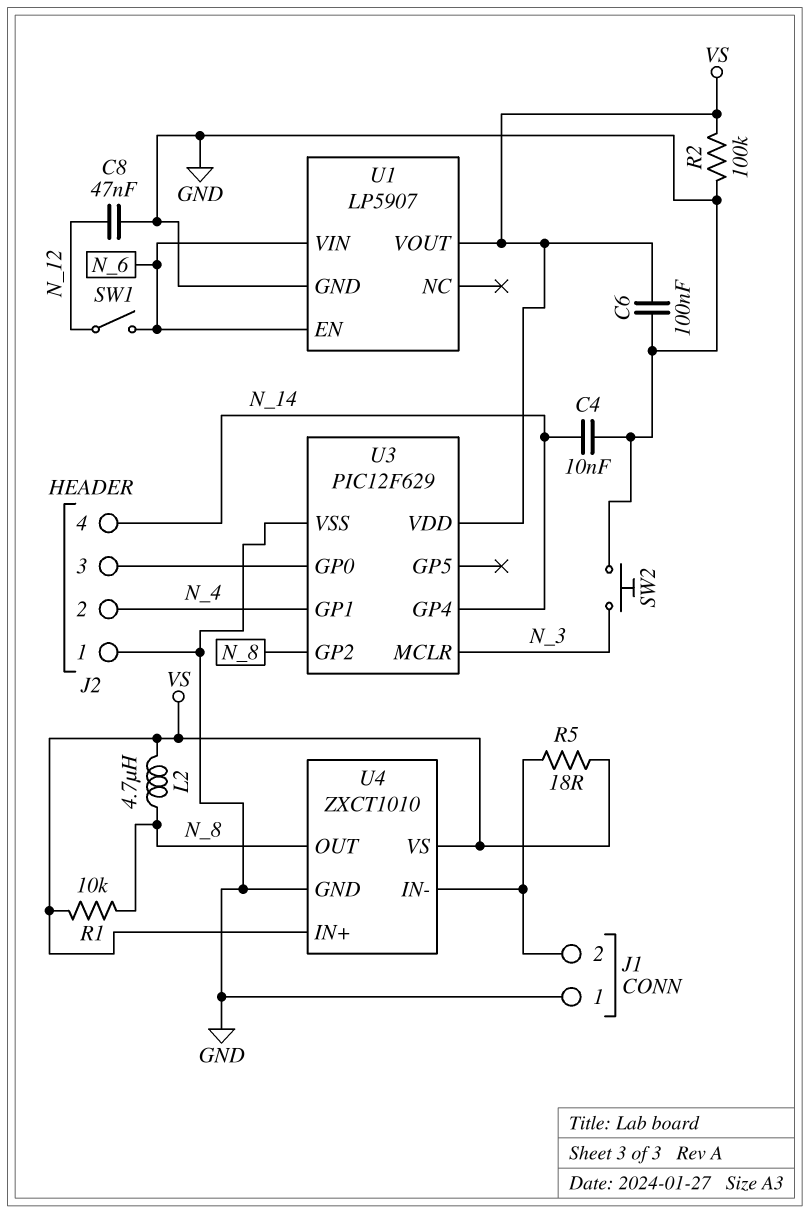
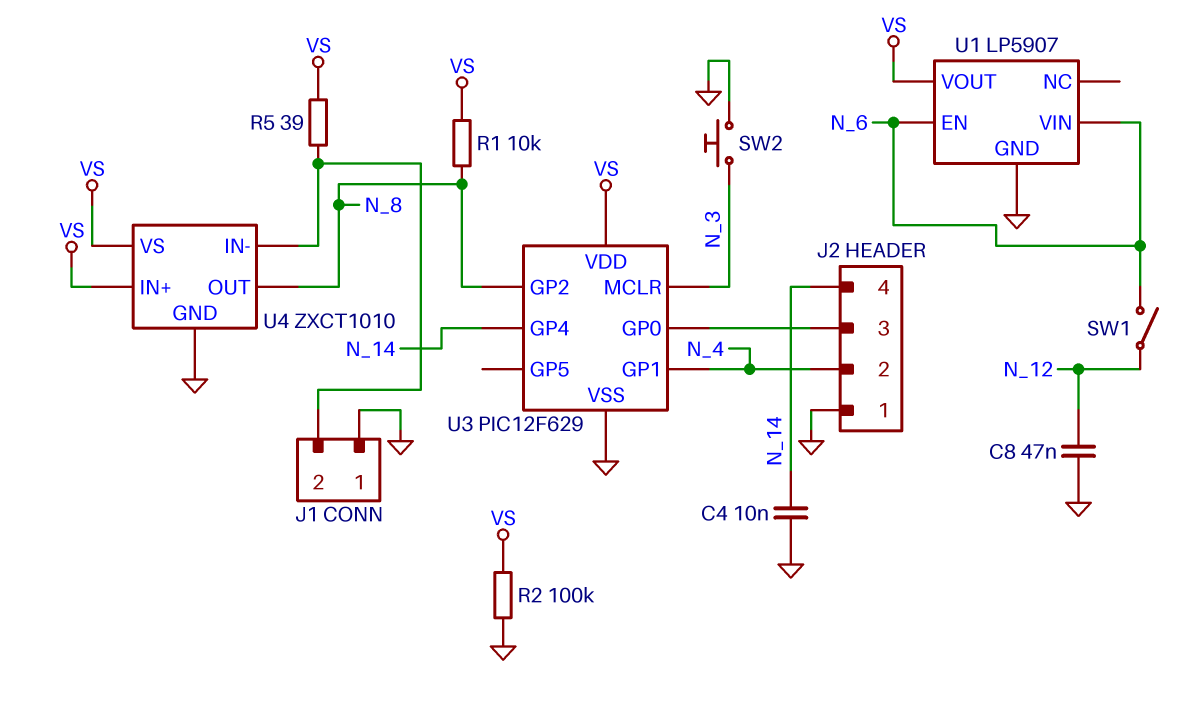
C6: 100nF (GND, VS) -> none
L2: 4.7uH (N_8, VS) -> none
R5: 18 (J1/2, VS) -> 39 (J1/2, VS)

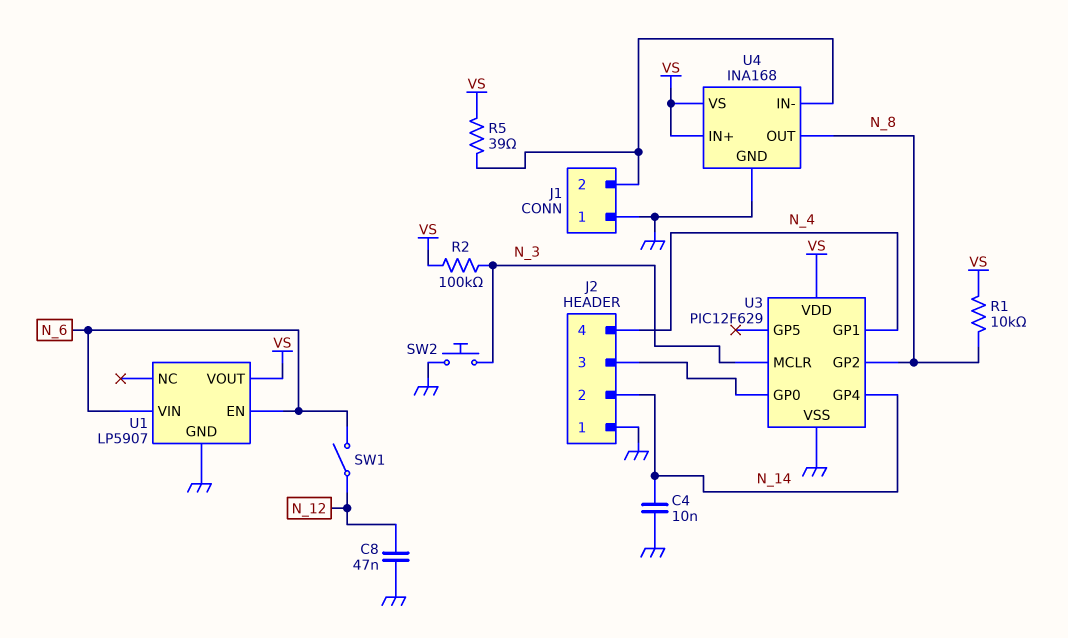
J2 pin 2: N_4 -> N_14
J2 pin 4: N_14 -> N_4
R2: 100k (GND, VS) -> 100k (N_3, VS)
U4: ZXCT1010 -> INA168

